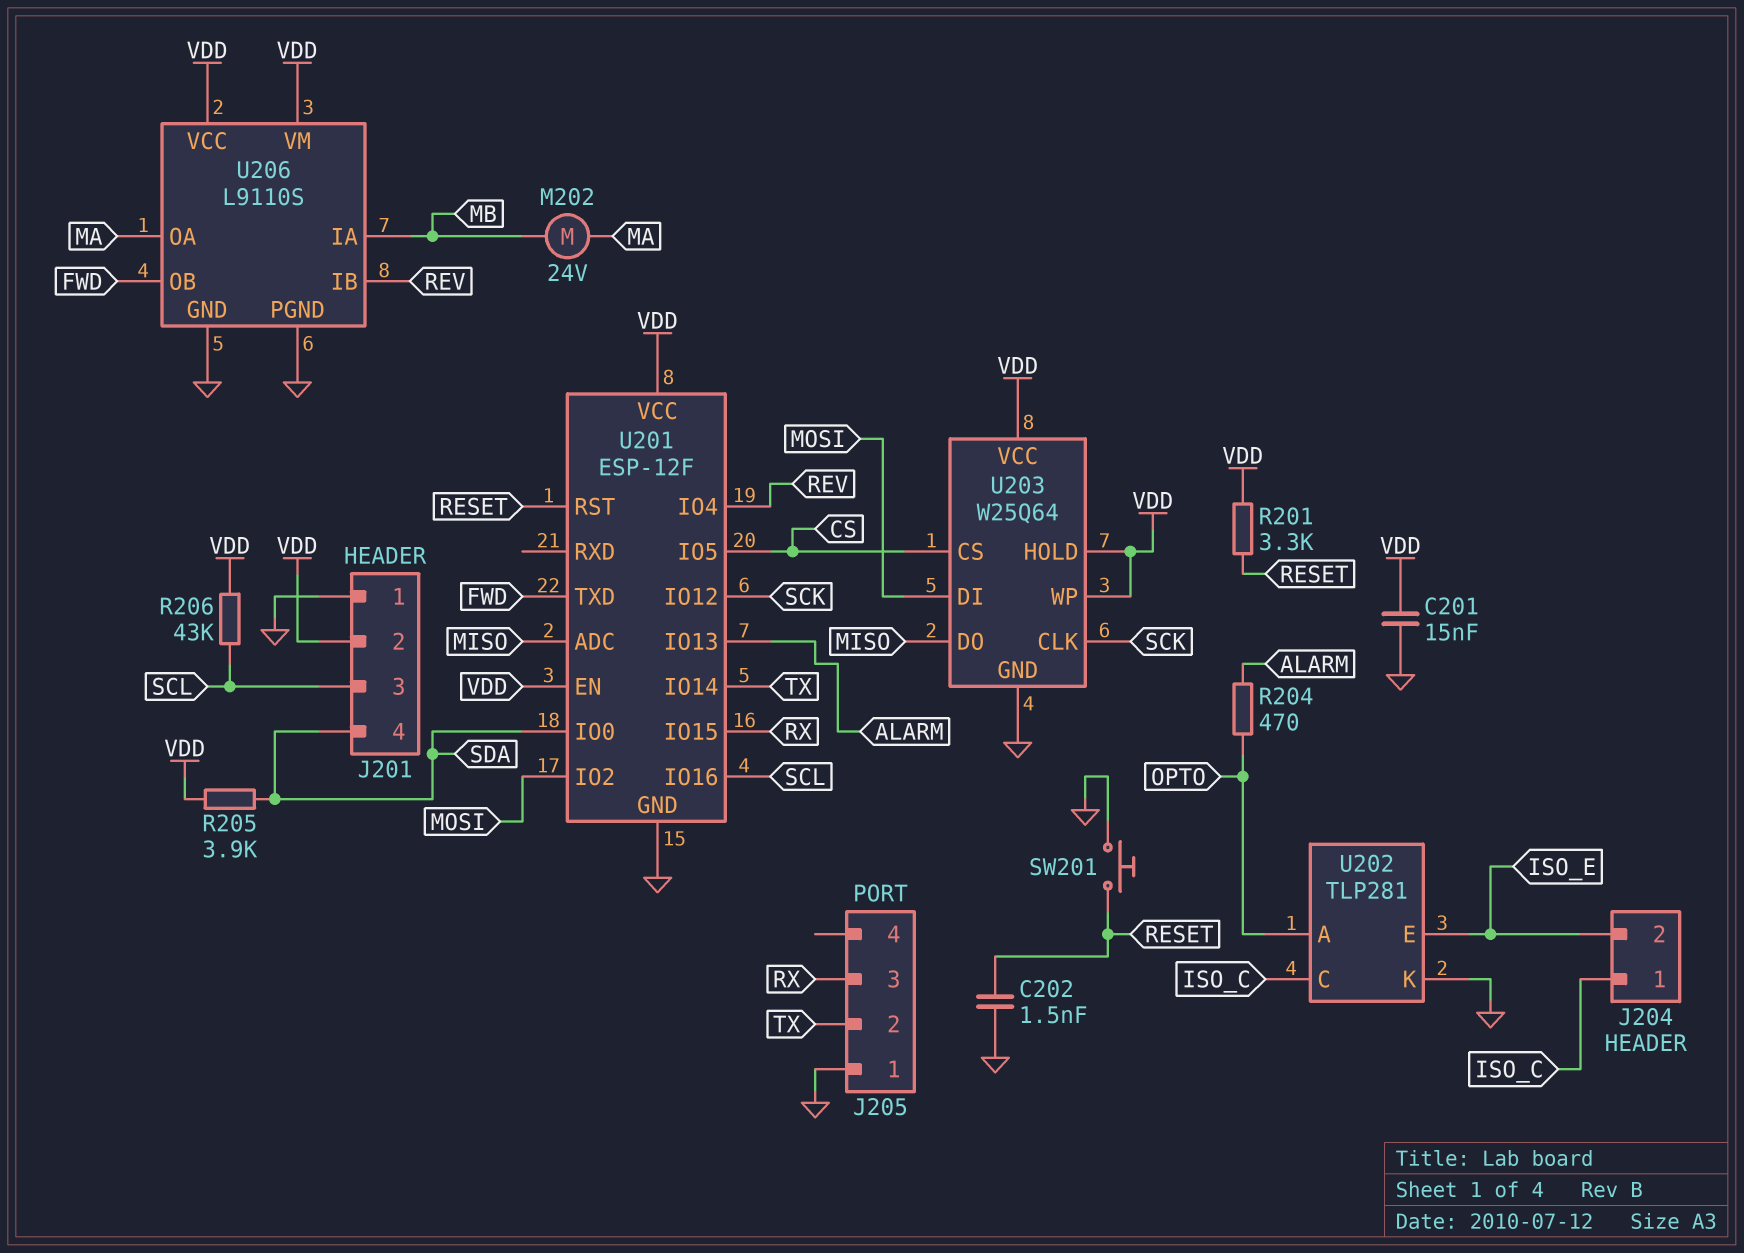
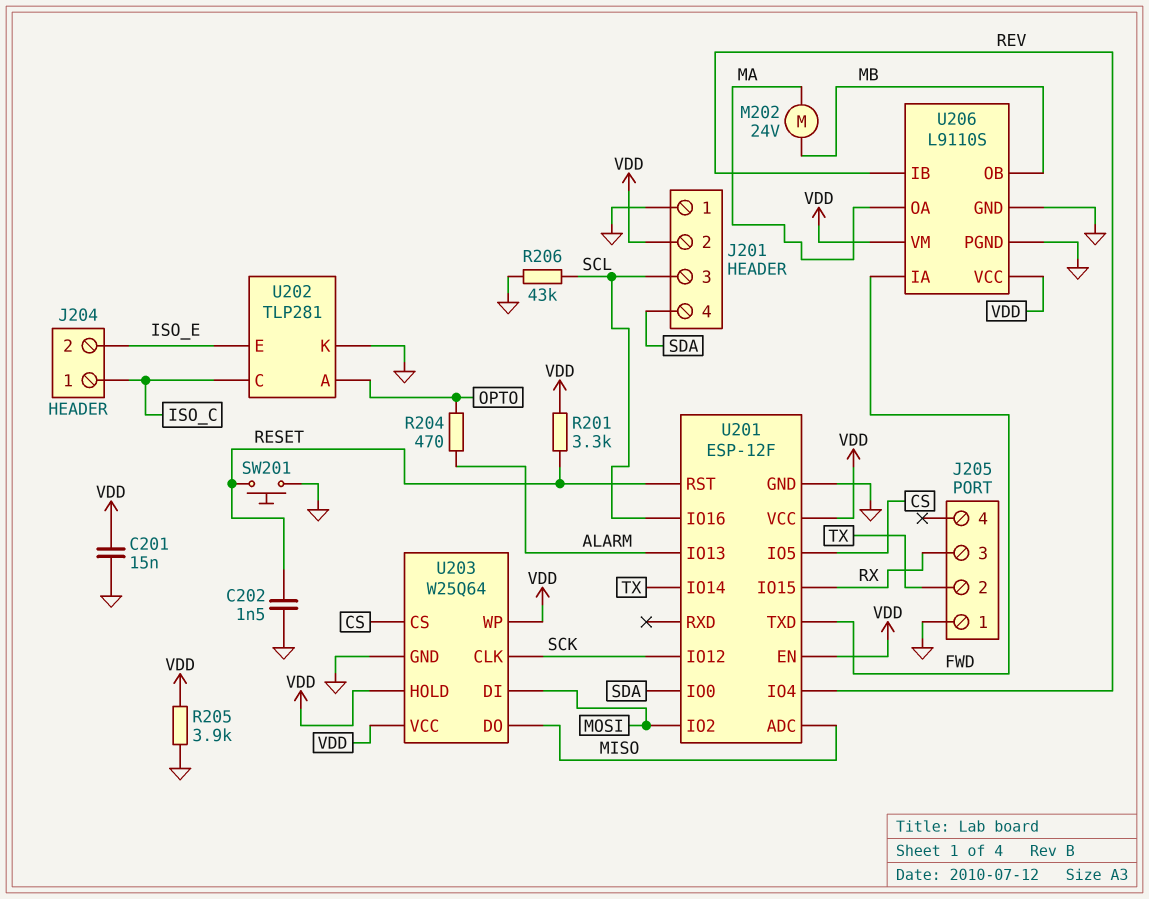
R205: 3.9k (SDA, VDD) -> 3.9k (GND, VDD)
R206: 43k (SCL, VDD) -> 43k (GND, SCL)
U206 pin IA: MB -> FWD
U206 pin OB: FWD -> MB

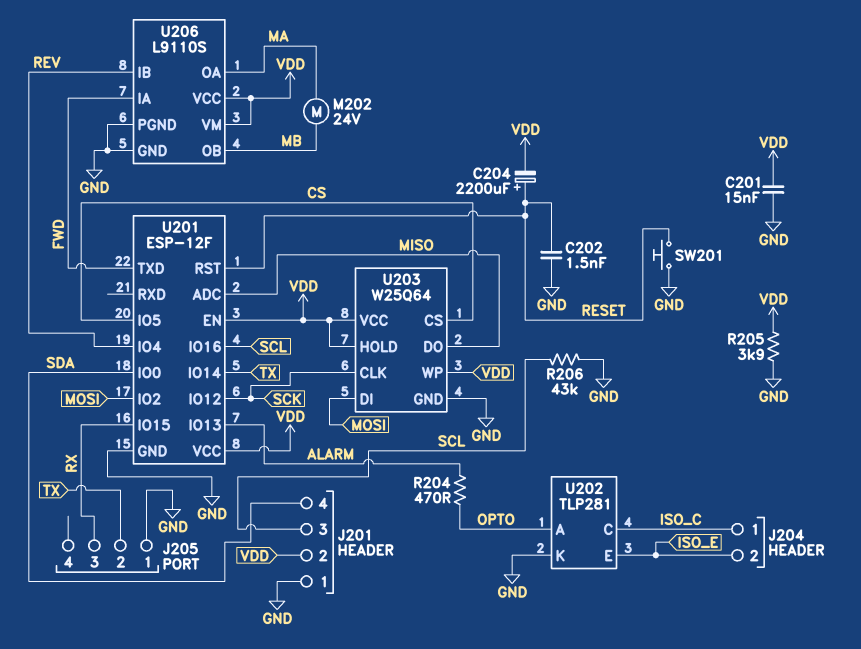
C204: none -> 2200uF (plus RESET, minus VDD)
R201: 3.3k (RESET, VDD) -> none

